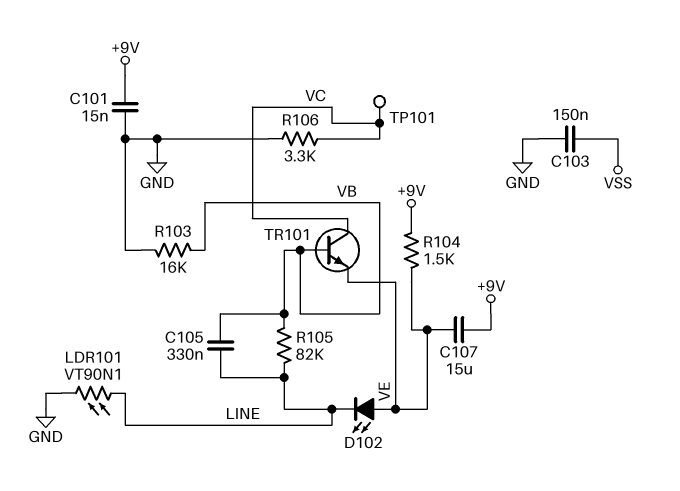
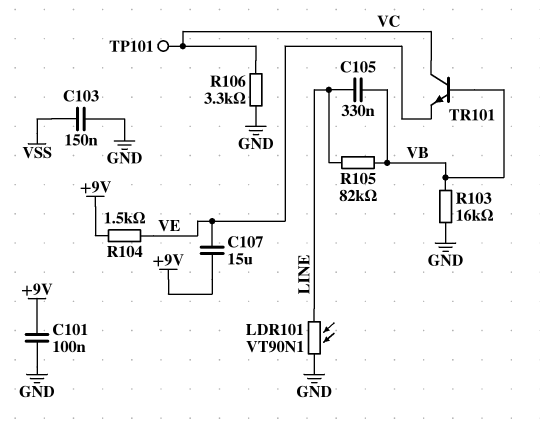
C101: 15nF (+9V, GND) -> 100nF (+9V, GND)
D102: LED (A VE, K LINE) -> none

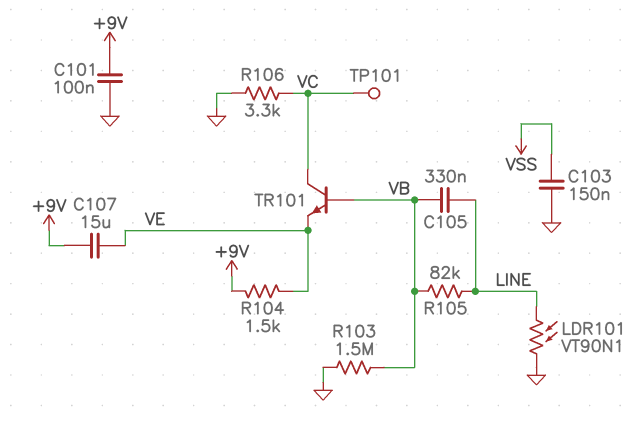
R103: 16k (GND, VB) -> 1.5M (GND, VB)

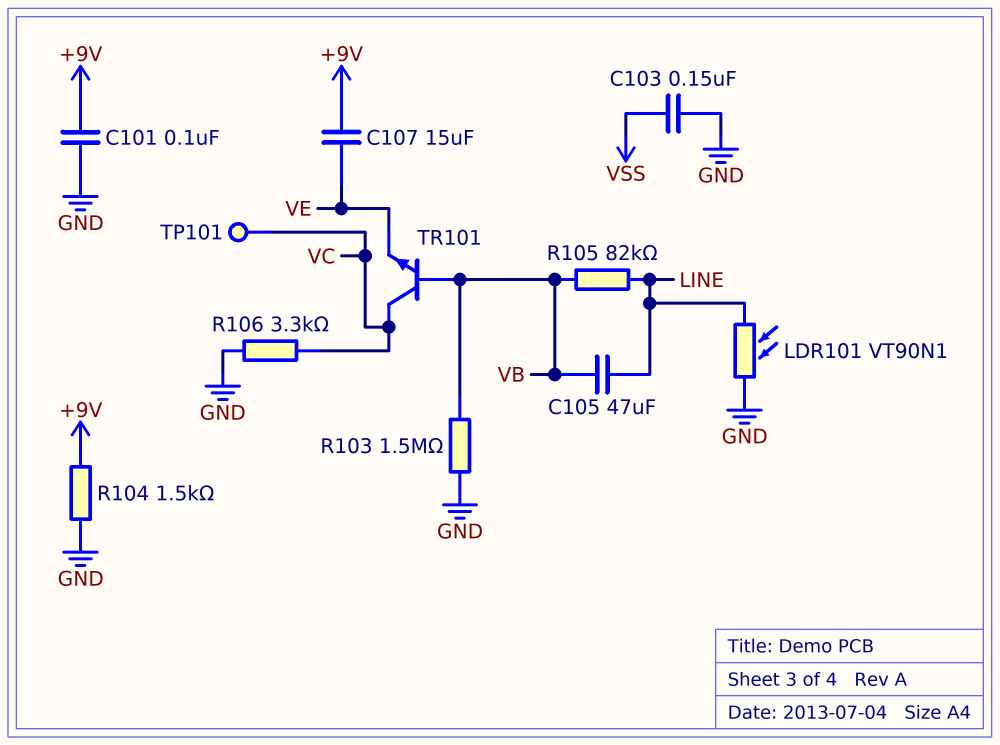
C105: 330nF (LINE, VB) -> 47uF (LINE, VB)
R104: 1.5k (+9V, VE) -> 1.5k (+9V, GND)

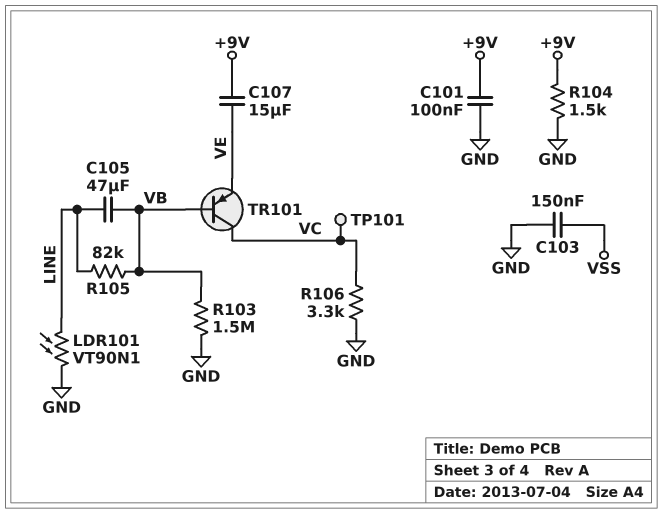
TR101: NPN (B VB, C VC, E VE) -> PNP (B VB, C VC, E VE)

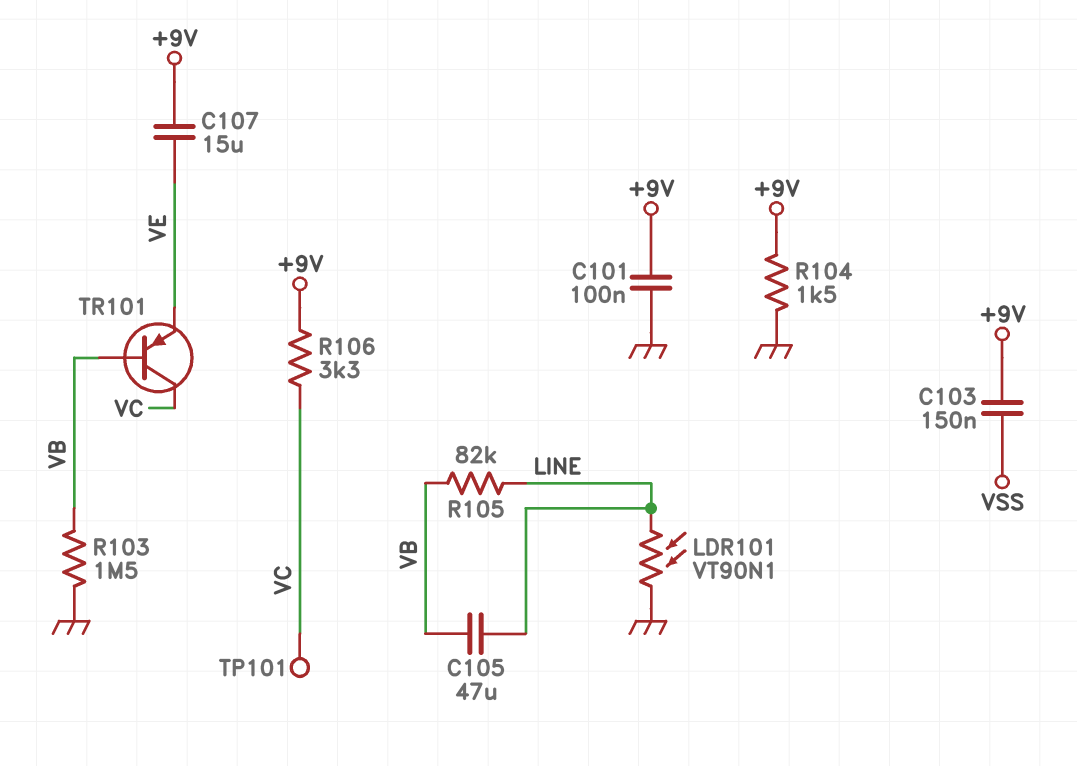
C103: 150nF (GND, VSS) -> 150nF (+9V, VSS)
R106: 3.3k (GND, VC) -> 3.3k (+9V, VC)

